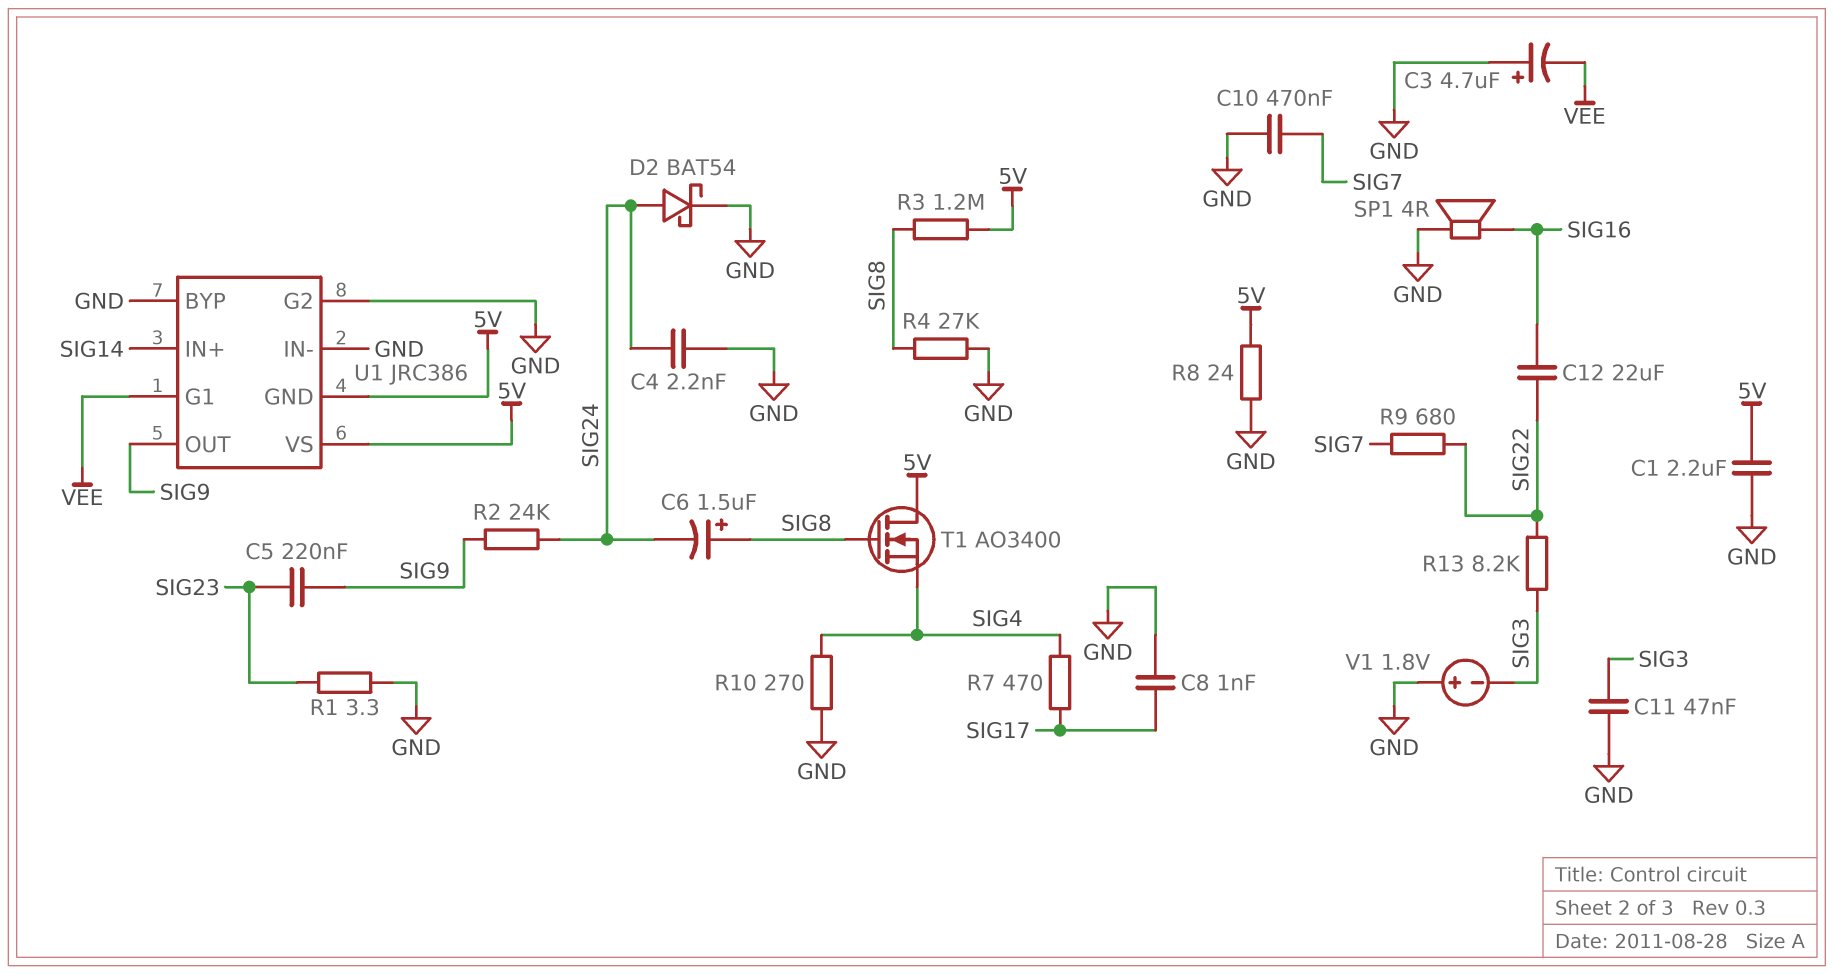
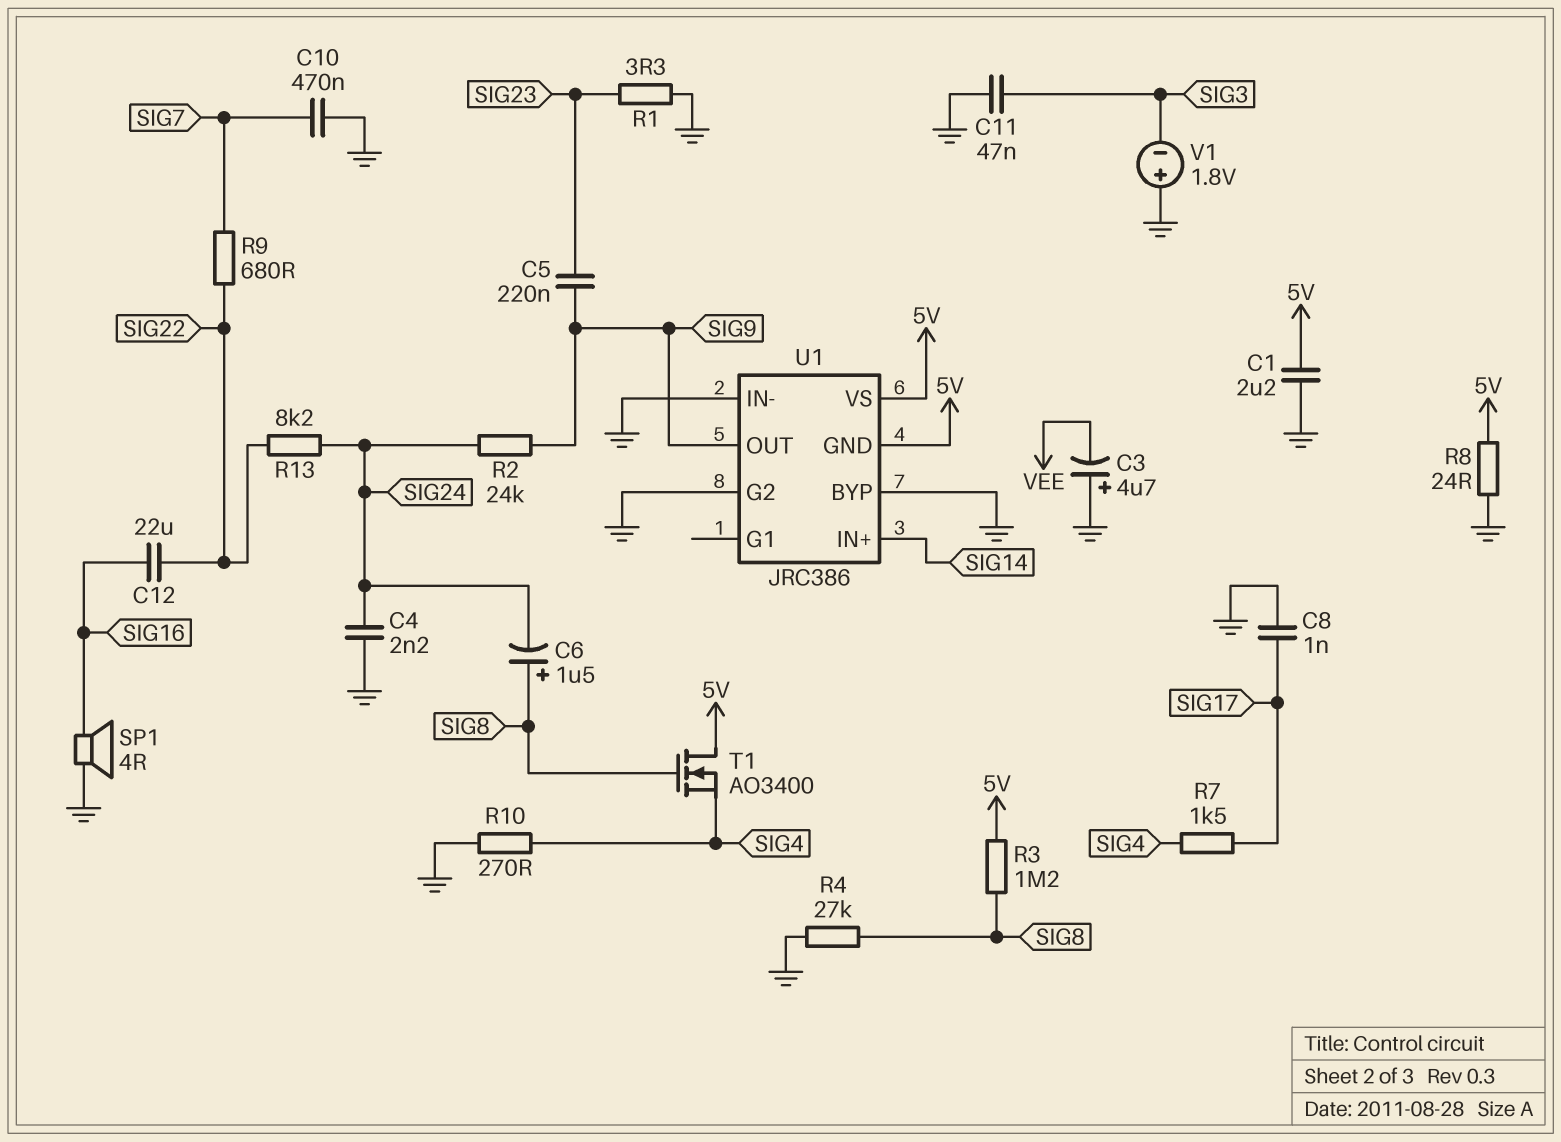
D2: schottky BAT54 (A SIG24, K GND) -> none
R7: 470 (SIG4, SIG17) -> 1.5k (SIG4, SIG17)
R13: 8.2k (SIG3, SIG22) -> 8.2k (SIG22, SIG24)
U1 pin G1: VEE -> none

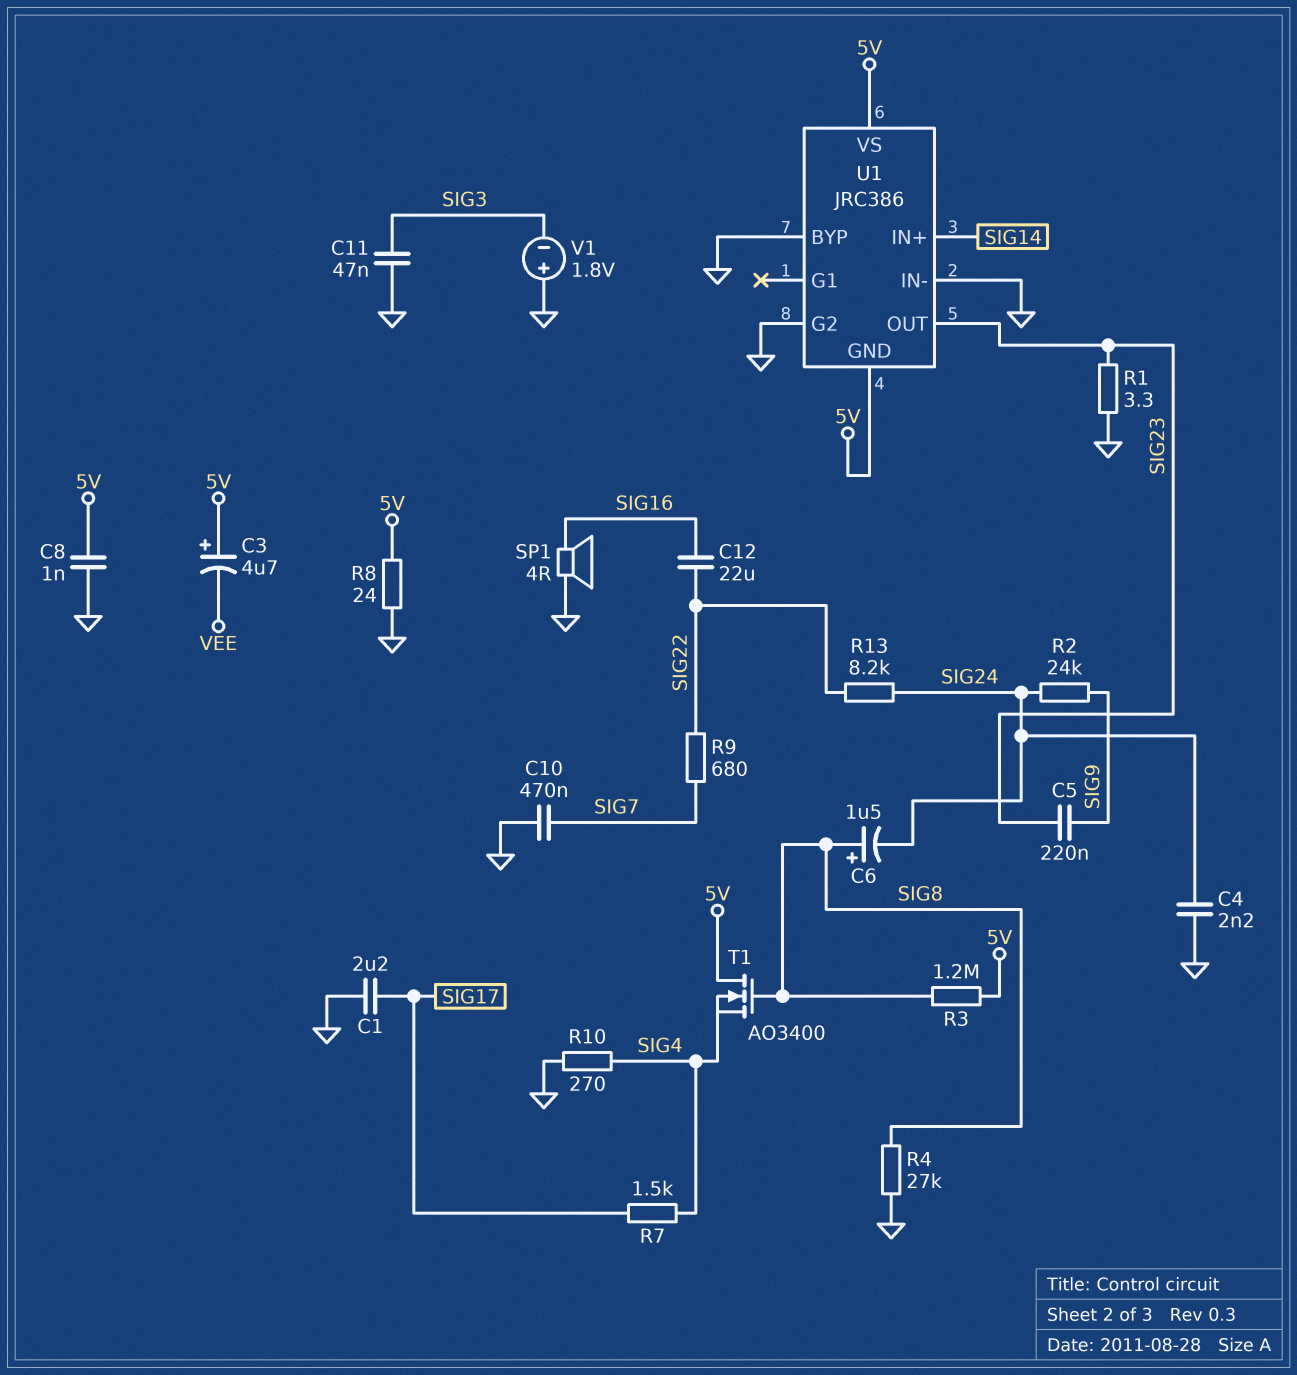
C1: 2.2uF (5V, GND) -> 2.2uF (GND, SIG17)
C3: 4.7uF (plus GND, minus VEE) -> 4.7uF (plus 5V, minus VEE)
C8: 1nF (GND, SIG17) -> 1nF (5V, GND)
U1 pin OUT: SIG9 -> SIG23

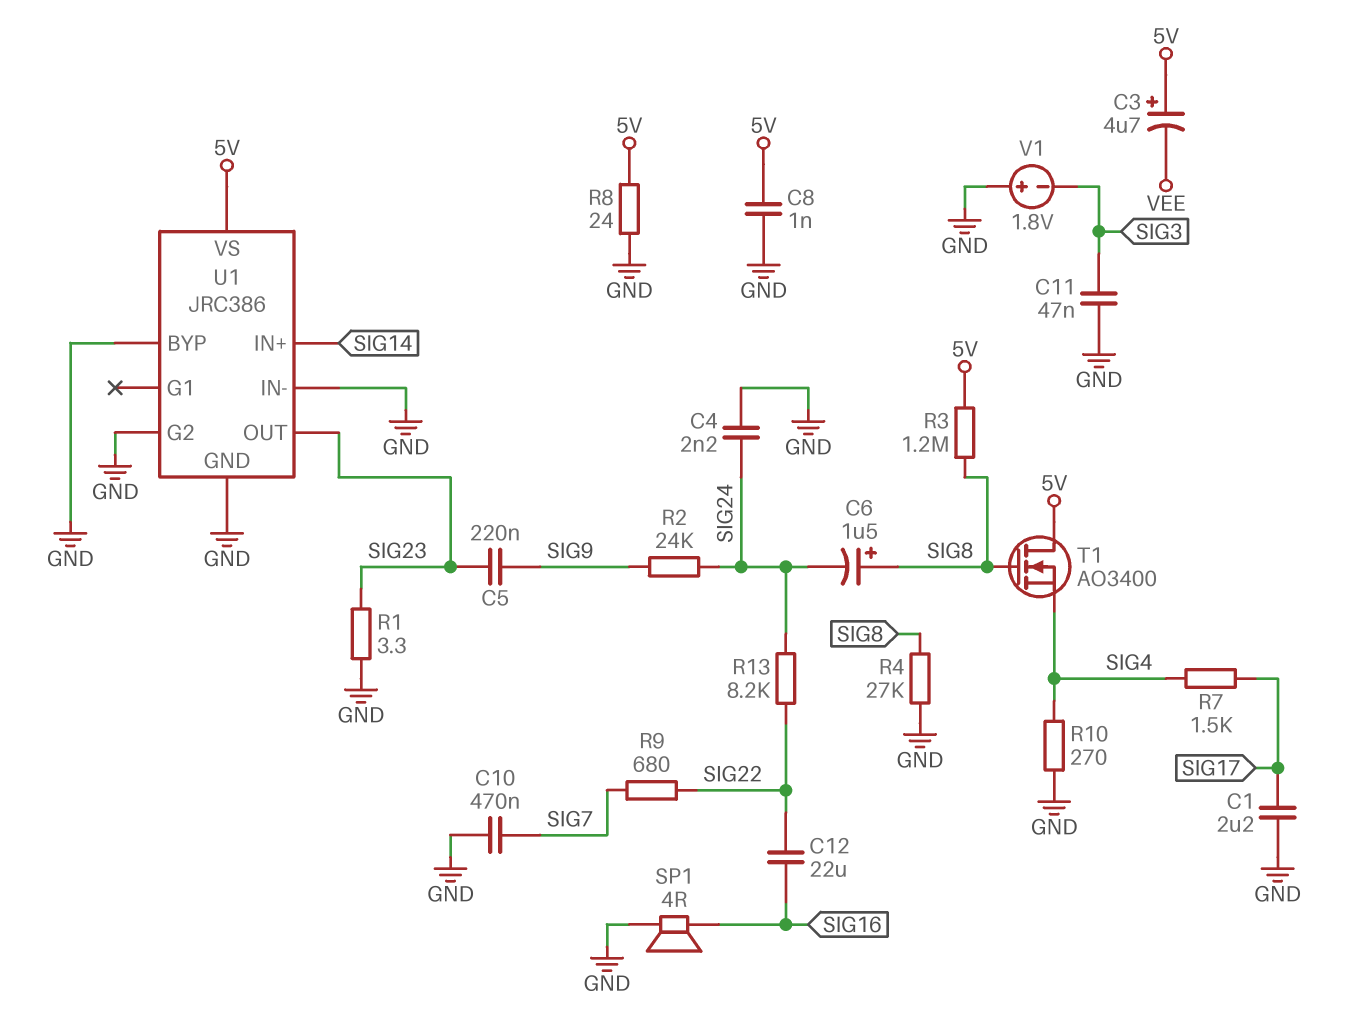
U1 pin GND: 5V -> GND

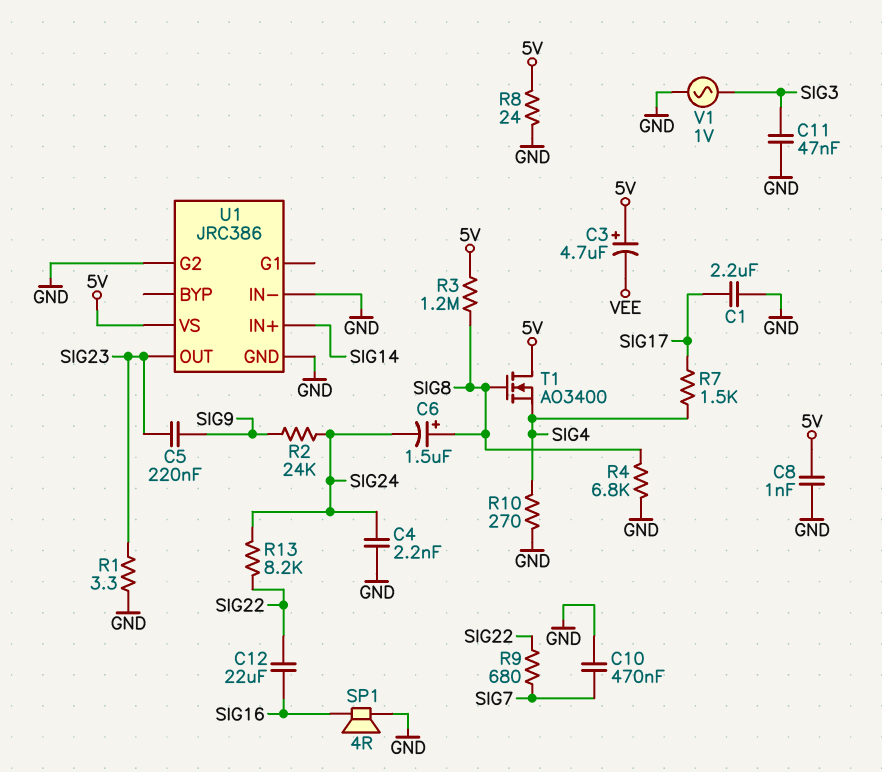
R4: 27k (GND, SIG8) -> 6.8k (GND, SIG8)
U1 pin BYP: GND -> none
V1: 1.8V (plus GND, minus SIG3) -> AC 1V (GND, SIG3)

